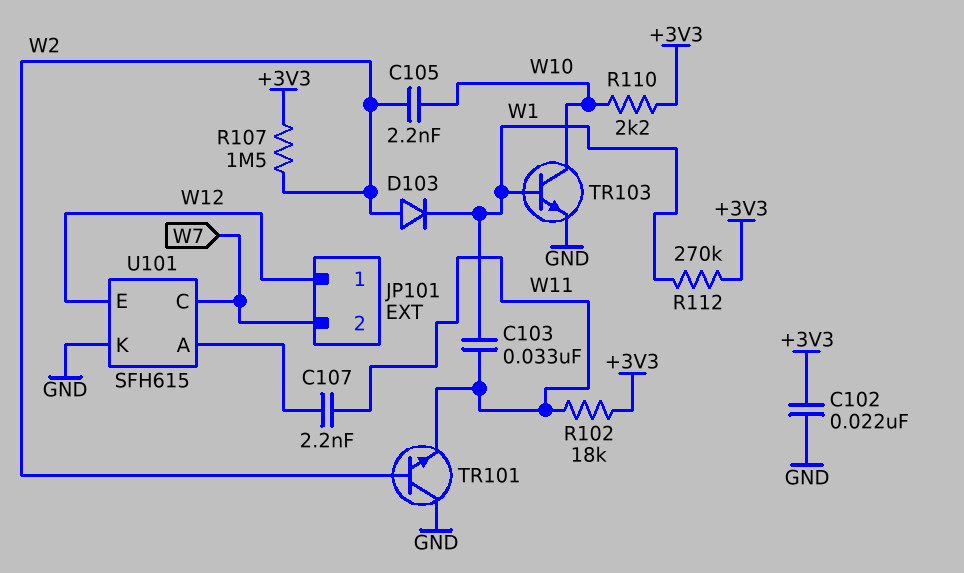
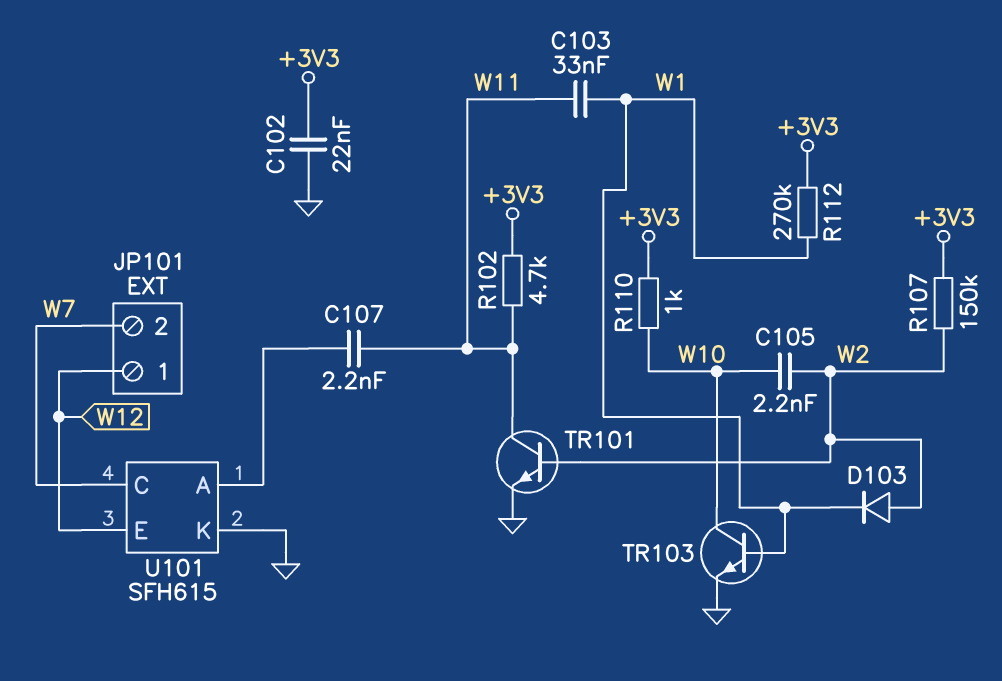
R102: 18k (+3V3, W11) -> 4.7k (+3V3, W11)
R107: 1.5M (+3V3, W2) -> 150k (+3V3, W2)
R110: 2.2k (+3V3, W10) -> 1k (+3V3, W10)
TR101: NPN (B W2, C GND, E W11) -> NPN (B W2, C W11, E GND)

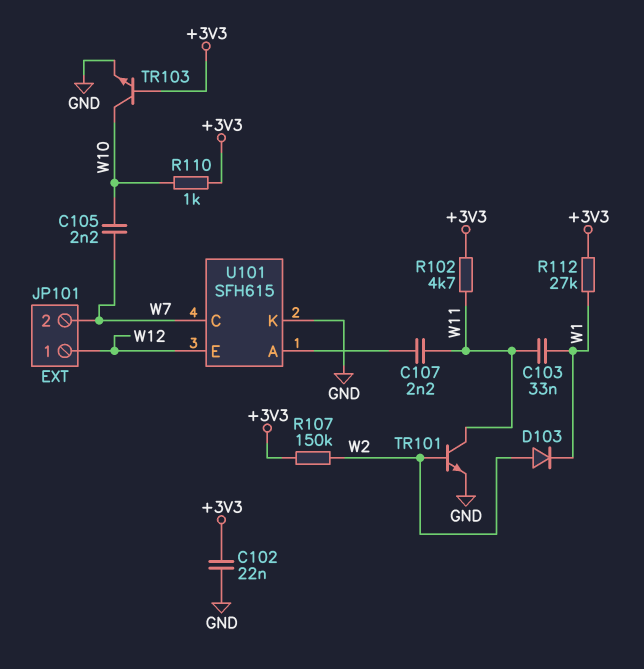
C105: 2.2nF (W2, W10) -> 2.2nF (W7, W10)
R112: 270k (+3V3, W1) -> 27k (+3V3, W1)
TR103: NPN (B W1, C W10, E GND) -> NPN (B +3V3, C W10, E GND)

